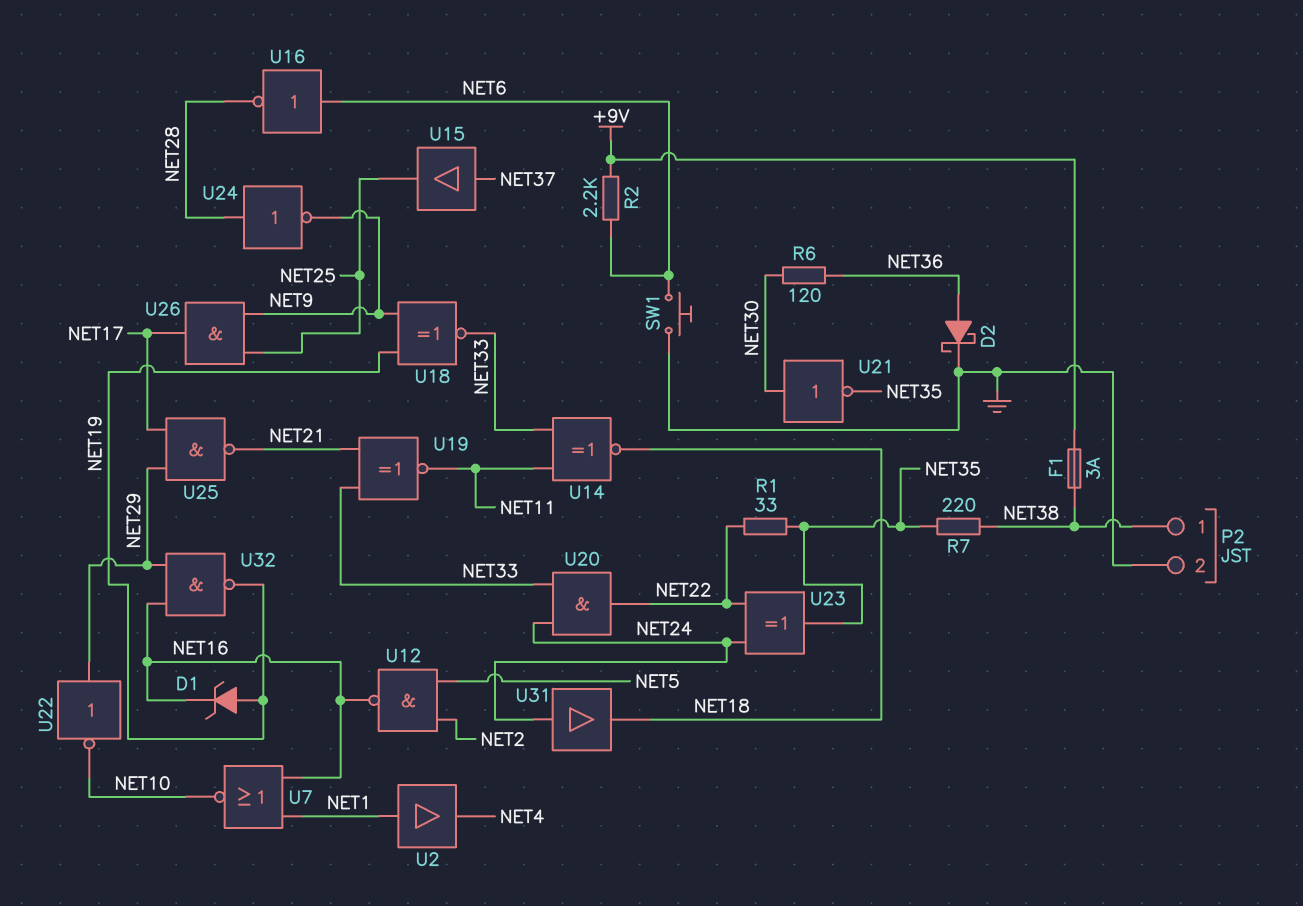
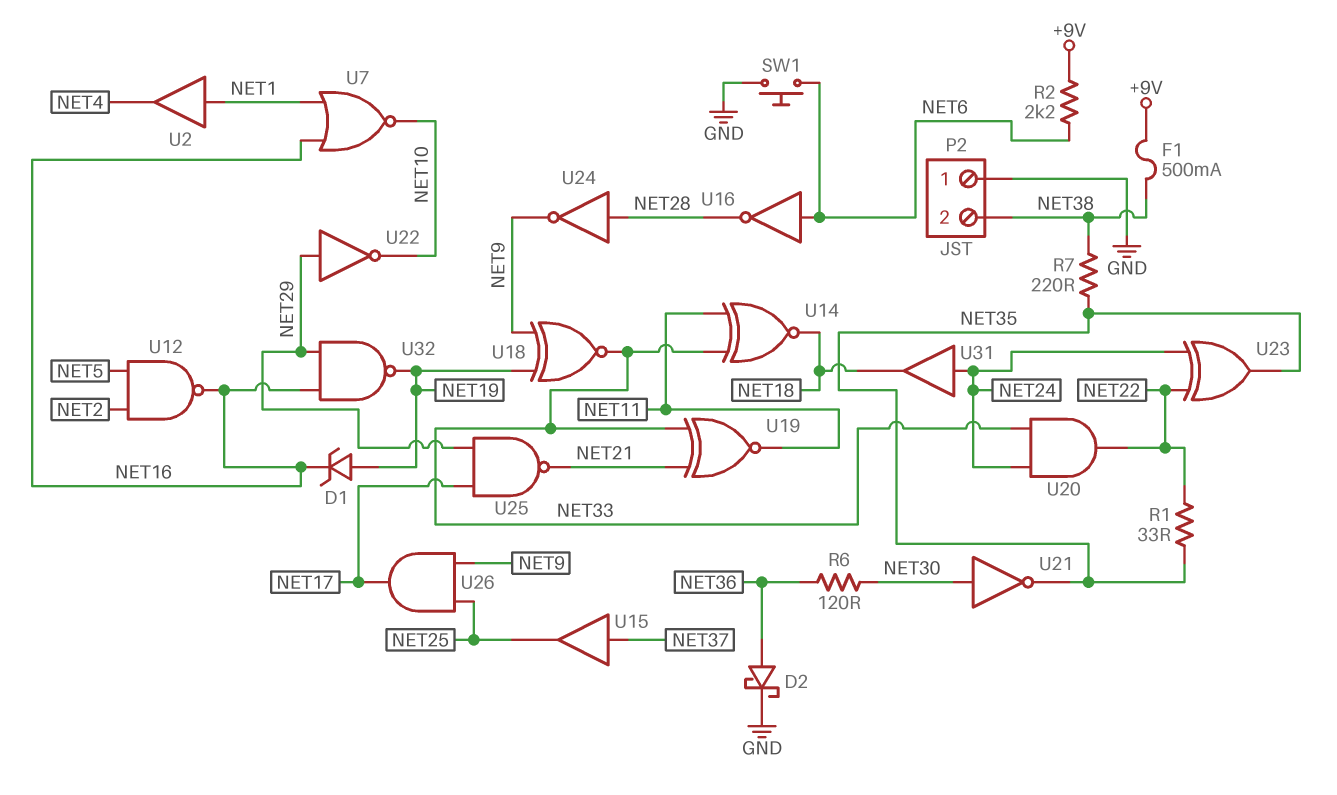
F1: 3A (+9V, NET38) -> 500mA (+9V, NET38)
P2 pin 1: NET38 -> GND
P2 pin 2: GND -> NET38

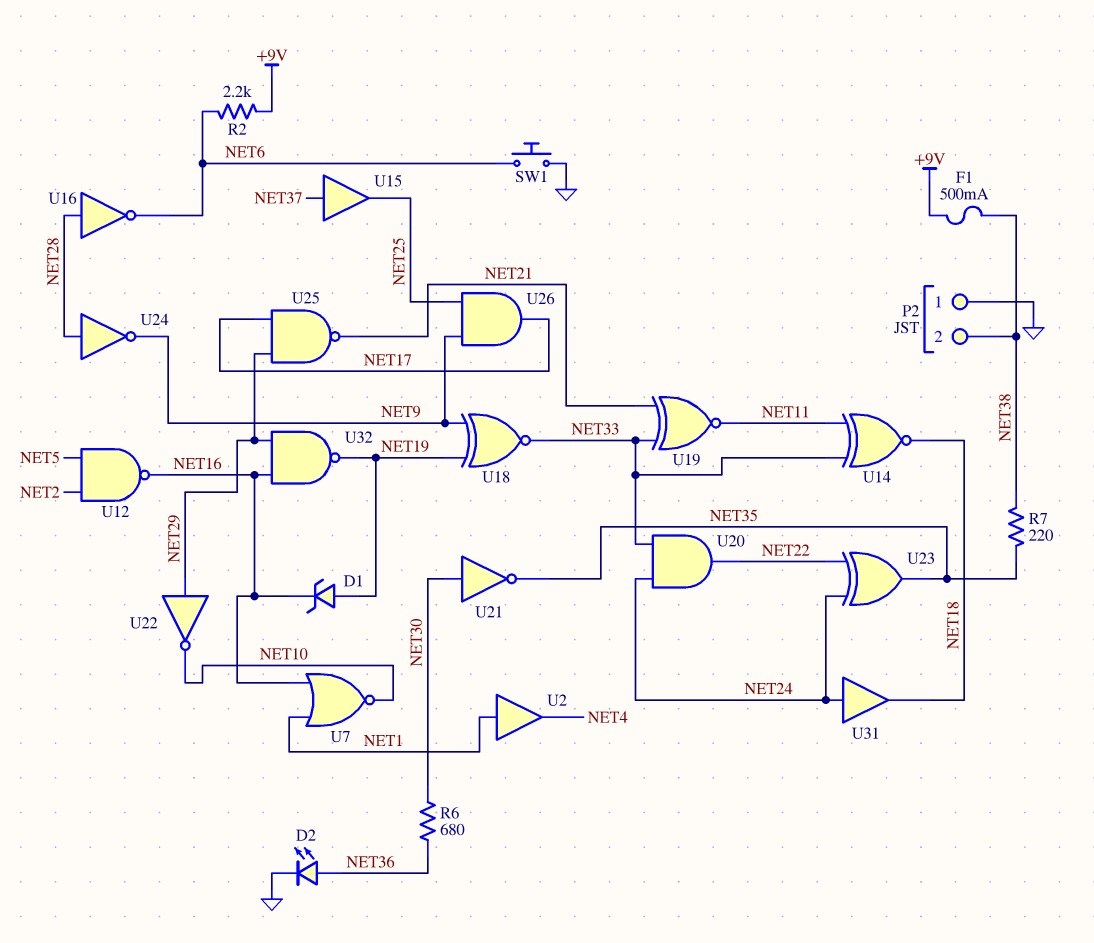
D2: schottky (A NET36, K GND) -> LED (A NET36, K GND)
R1: 33 (NET22, NET35) -> none
R6: 120 (NET30, NET36) -> 680 (NET30, NET36)
U16: NOT (in NET6, out NET28) -> NOT (in NET28, out NET6)

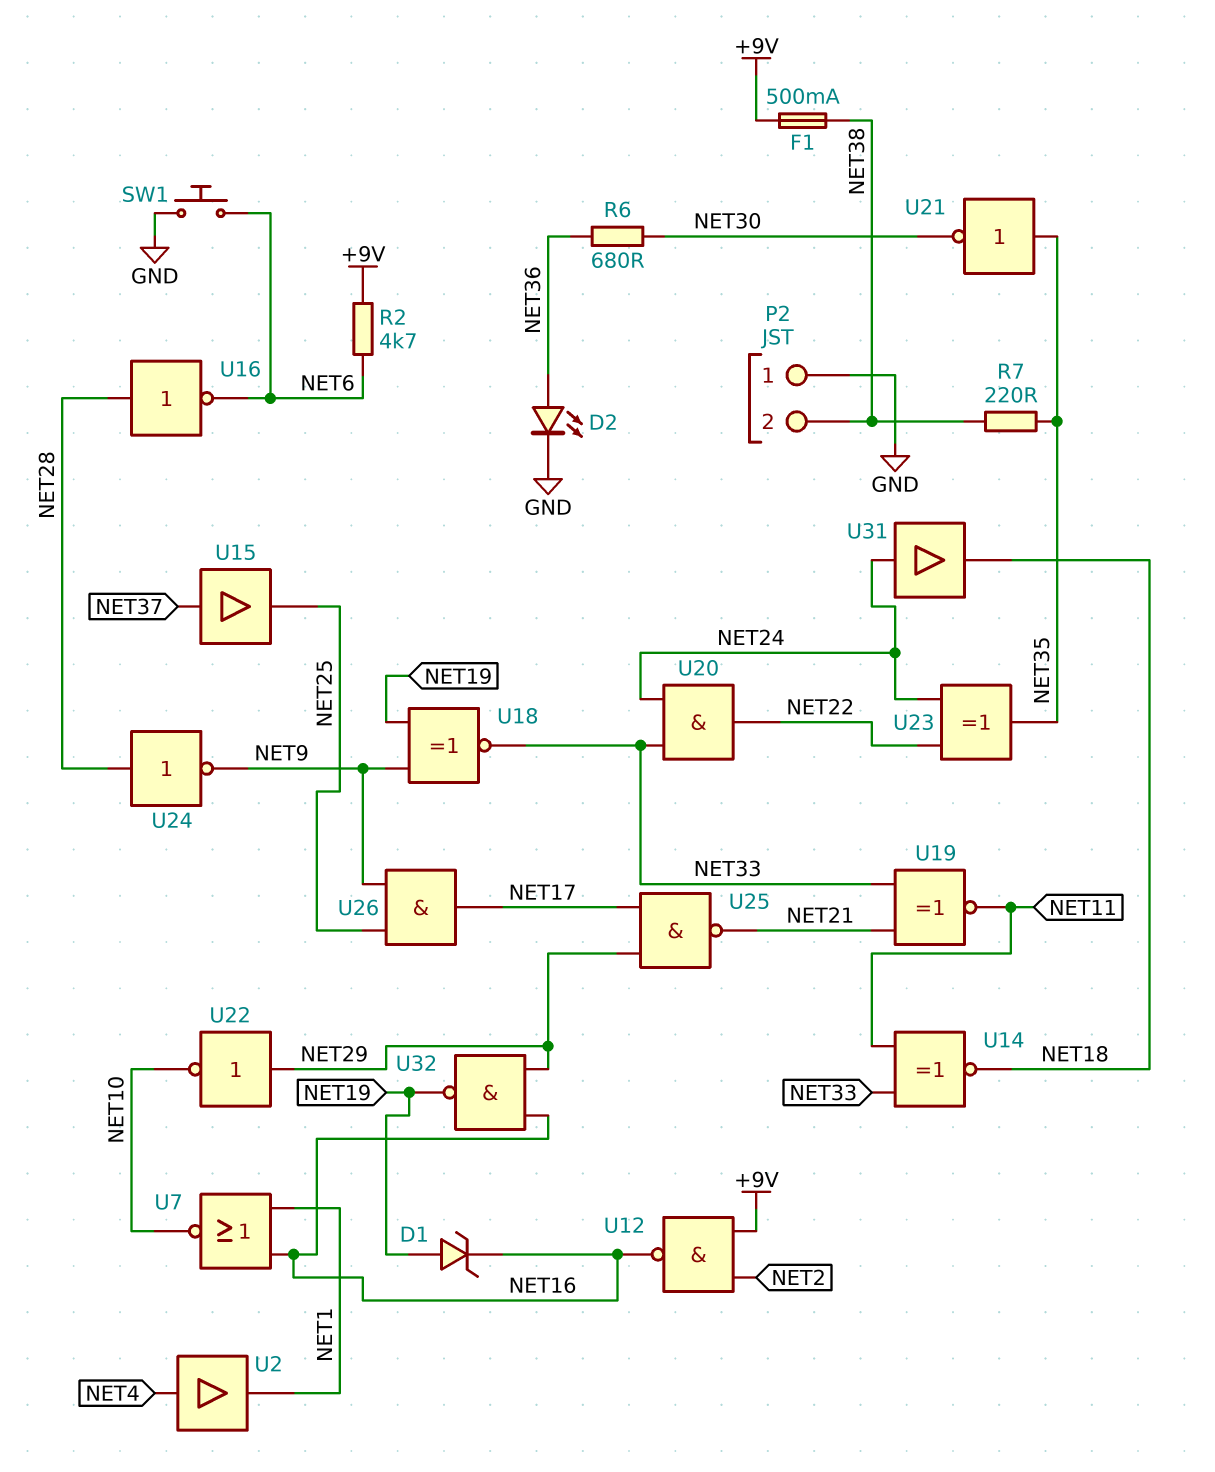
R2: 2.2k (+9V, NET6) -> 4.7k (+9V, NET6)
U2: buffer (in NET1, out NET4) -> buffer (in NET4, out NET1)
U12: NAND (in NET2, in NET5, out NET16) -> NAND (in +9V, in NET2, out NET16)
U21: NOT (in NET30, out NET35) -> NOT (in NET35, out NET30)

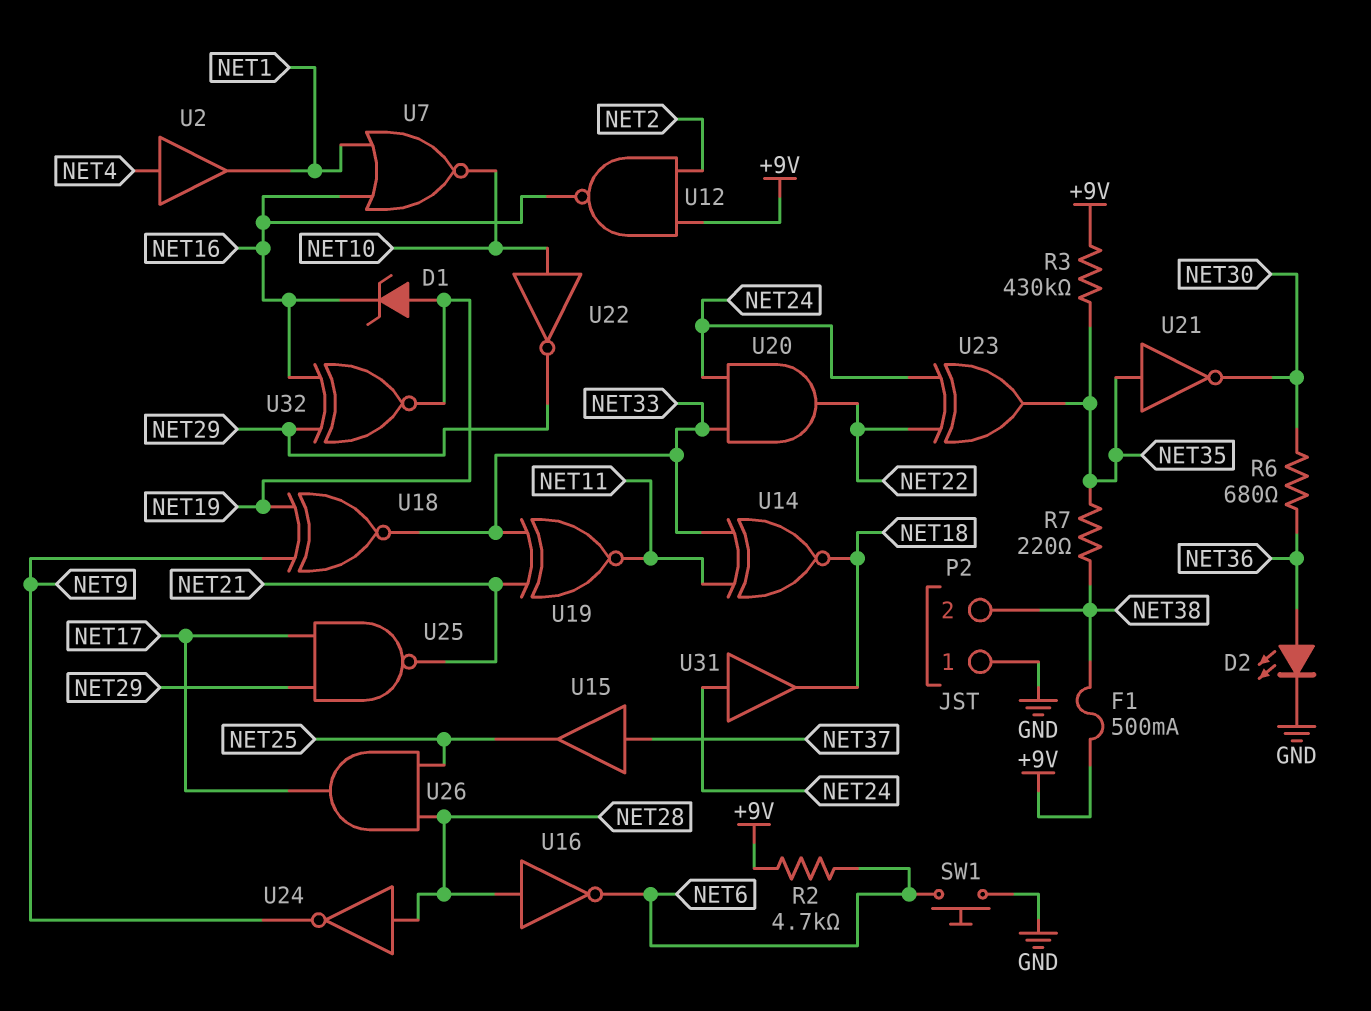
R3: none -> 430k (+9V, NET35)
U22: NOT (in NET29, out NET10) -> NOT (in NET10, out NET29)
U26: AND (in NET9, in NET25, out NET17) -> AND (in NET25, in NET28, out NET17)
U32: NAND (in NET16, in NET29, out NET19) -> XNOR (in NET16, in NET29, out NET19)

